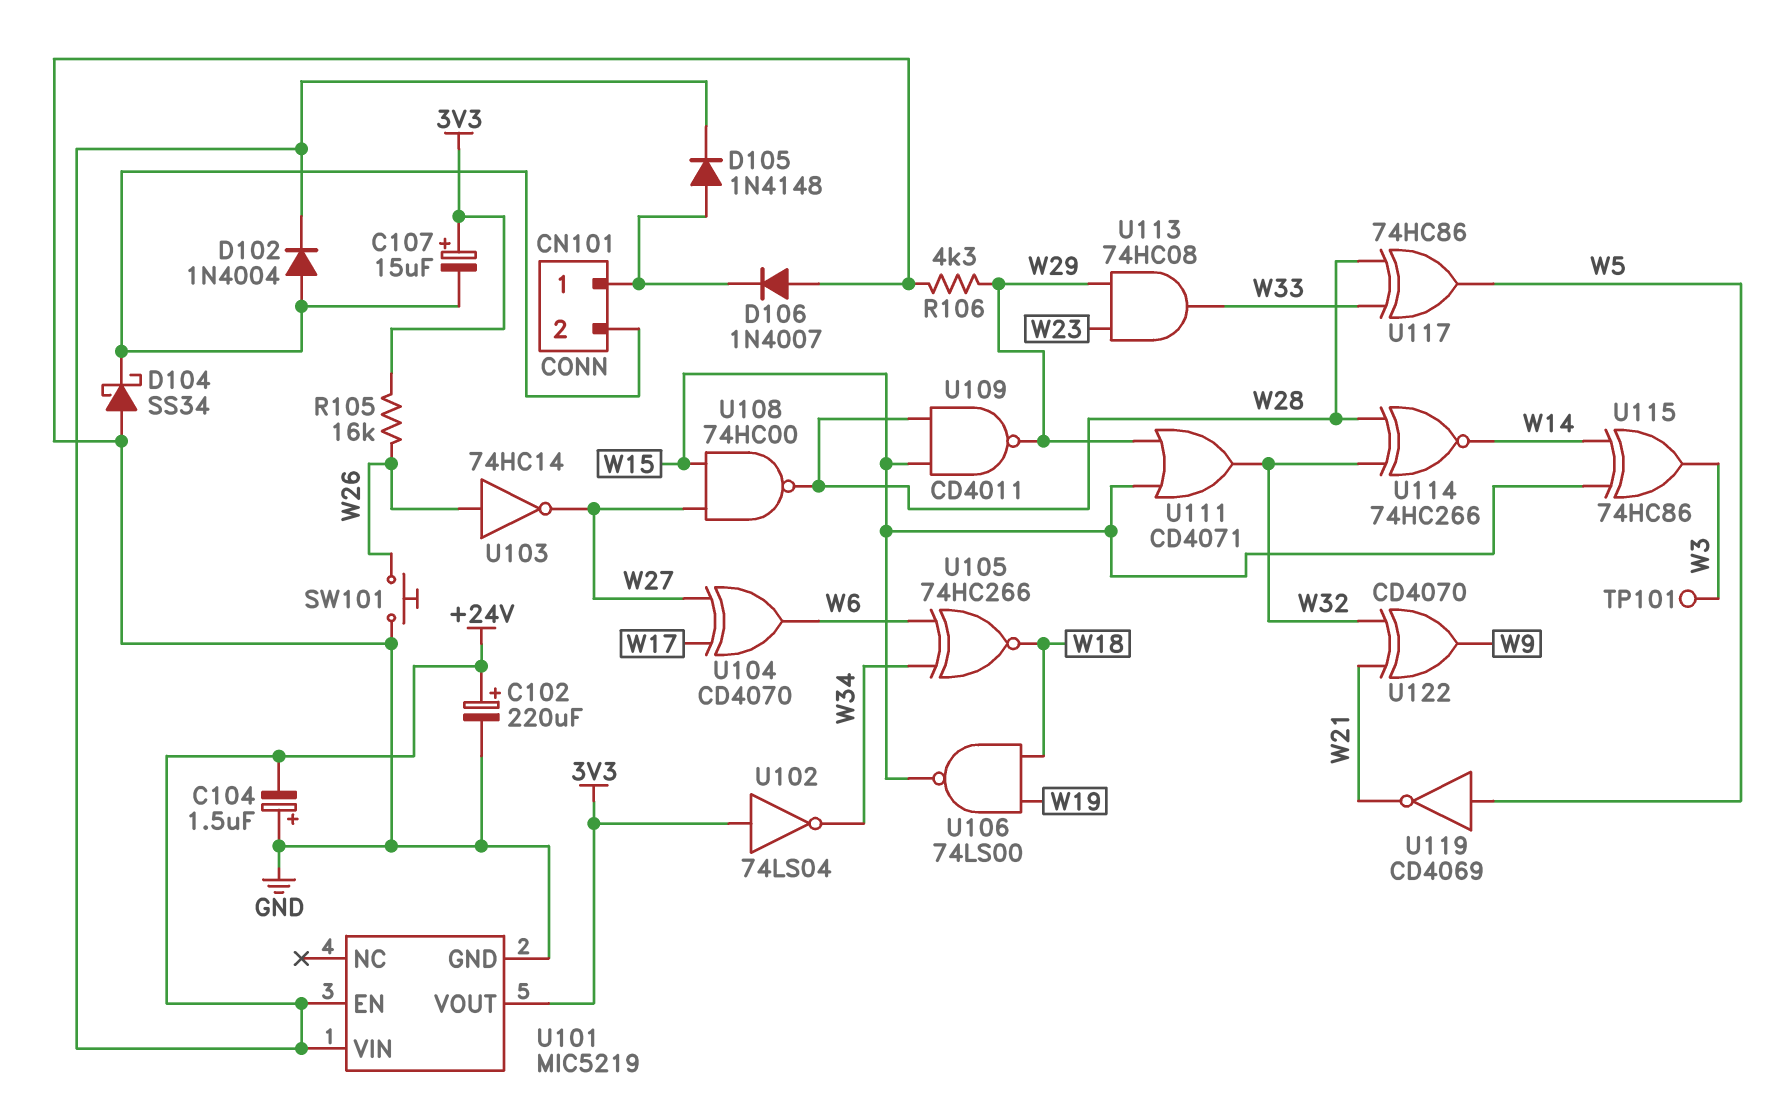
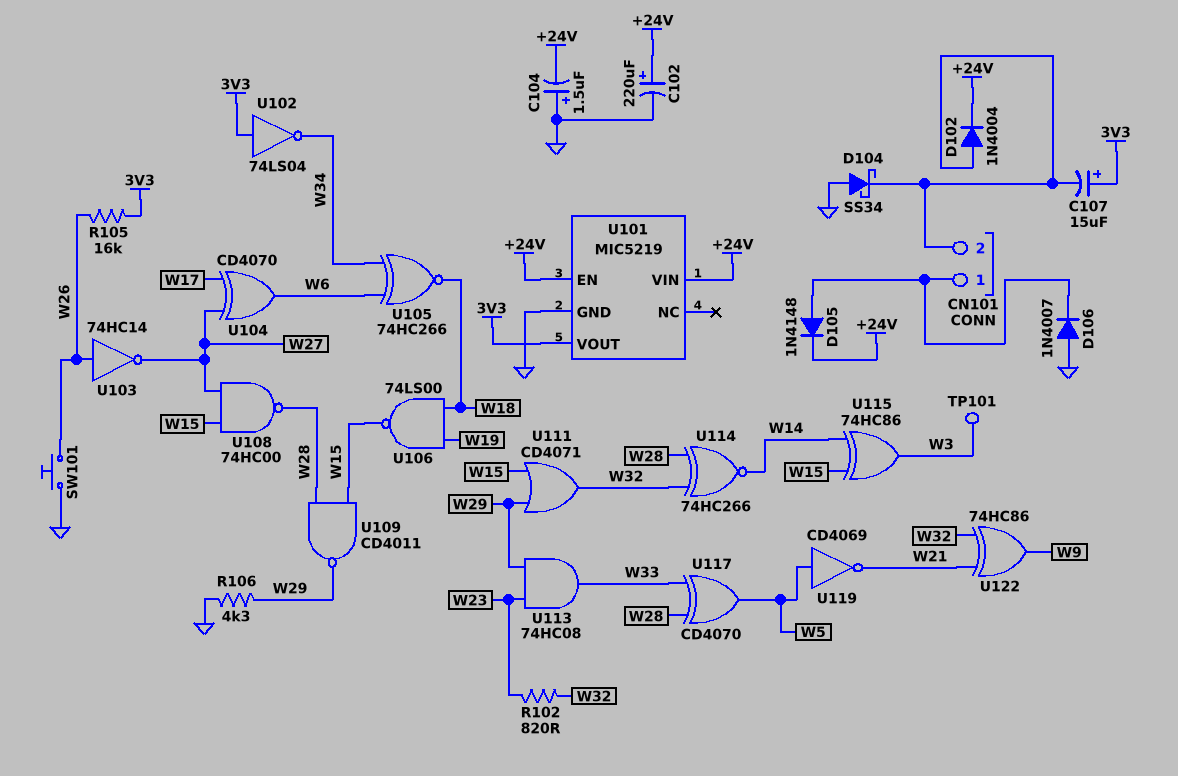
R102: none -> 820 (W23, W32)
U117: XOR 74HC86 (in W28, in W33, out W5) -> XOR CD4070 (in W28, in W33, out W5)
U122: XOR CD4070 (in W21, in W32, out W9) -> XOR 74HC86 (in W21, in W32, out W9)

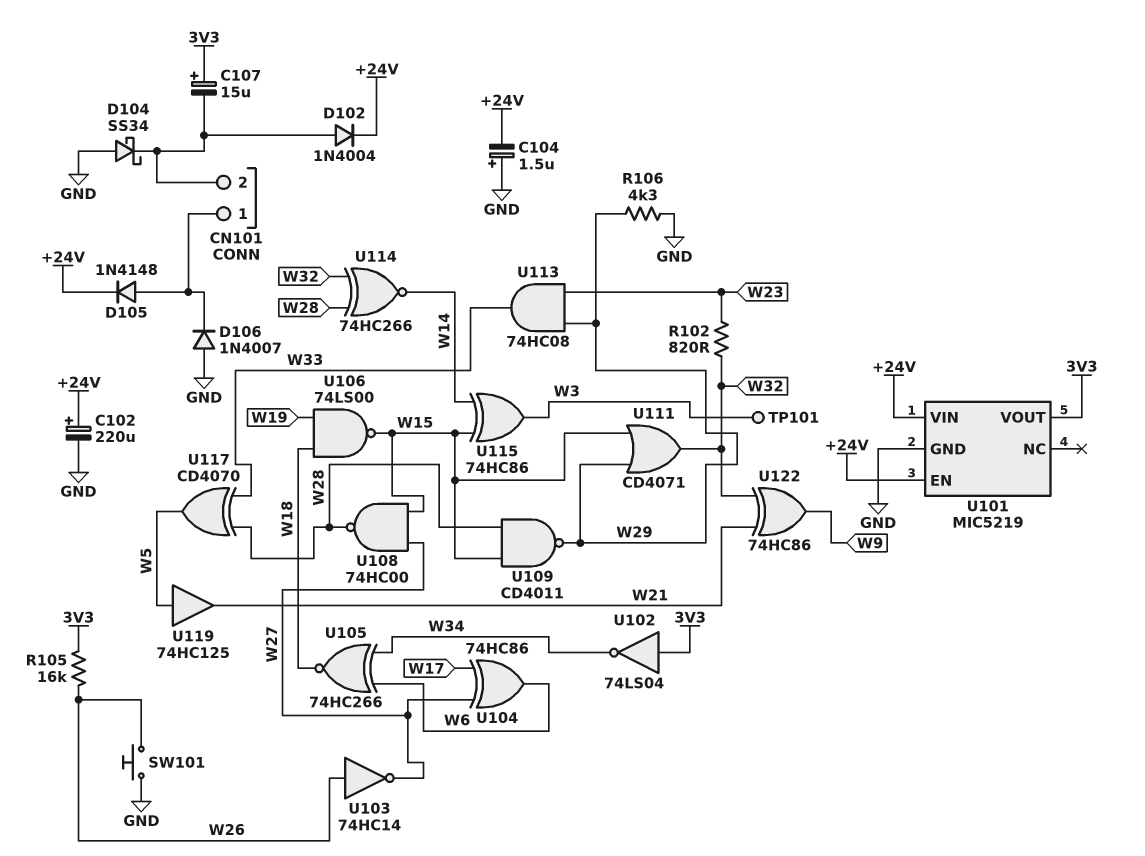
U104: XOR CD4070 (in W17, in W27, out W6) -> XOR 74HC86 (in W17, in W27, out W6)
U119: NOT CD4069 (in W5, out W21) -> buffer 74HC125 (in W5, out W21)

